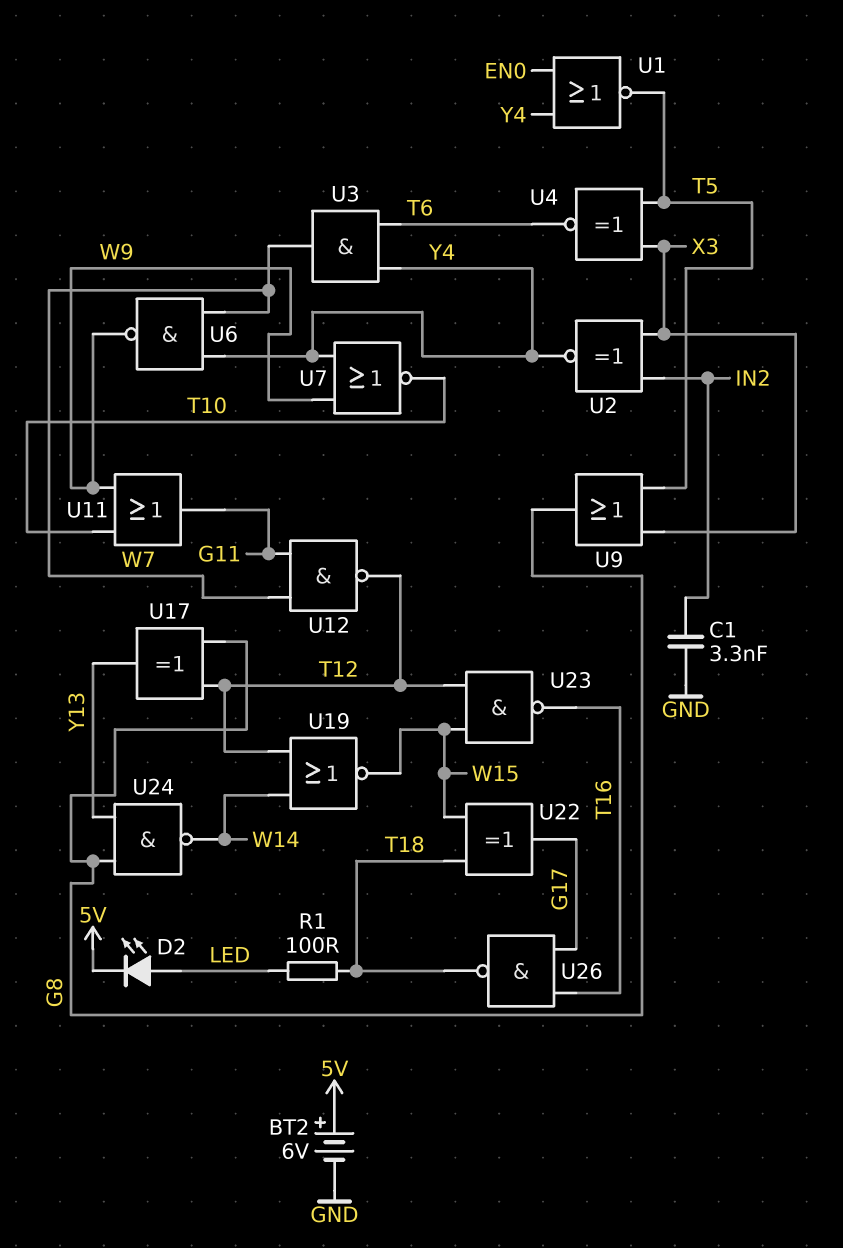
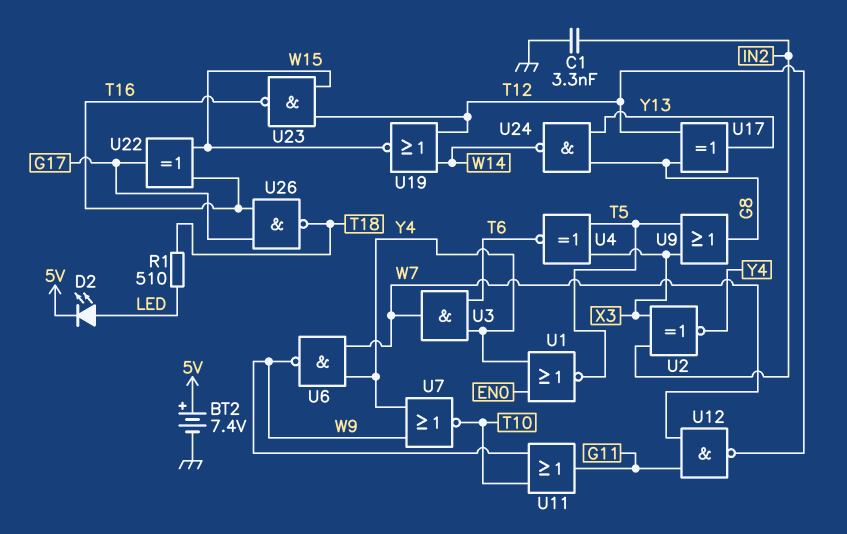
BT2: 6V (plus 5V, minus GND) -> 7.4V (plus 5V, minus GND)
R1: 100 (LED, T18) -> 510 (LED, T18)
U22: XOR (in T18, in W15, out G17) -> XOR (in T16, in W15, out G17)

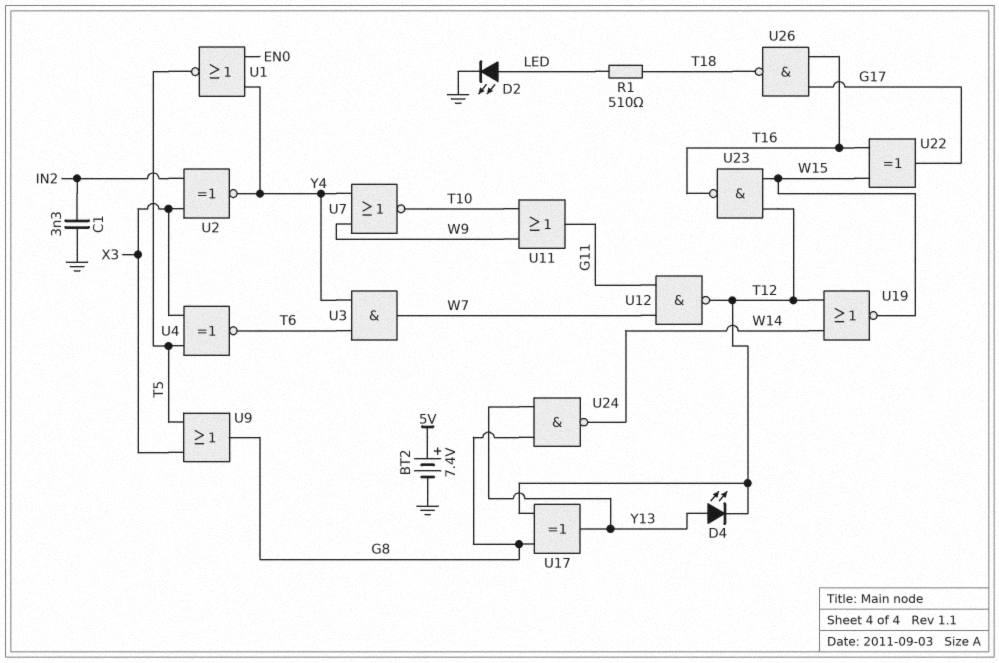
D2: LED (A LED, K 5V) -> LED (A LED, K GND)
D4: none -> LED (A Y13, K T12)
U6: NAND (in W7, in Y4, out W9) -> none

